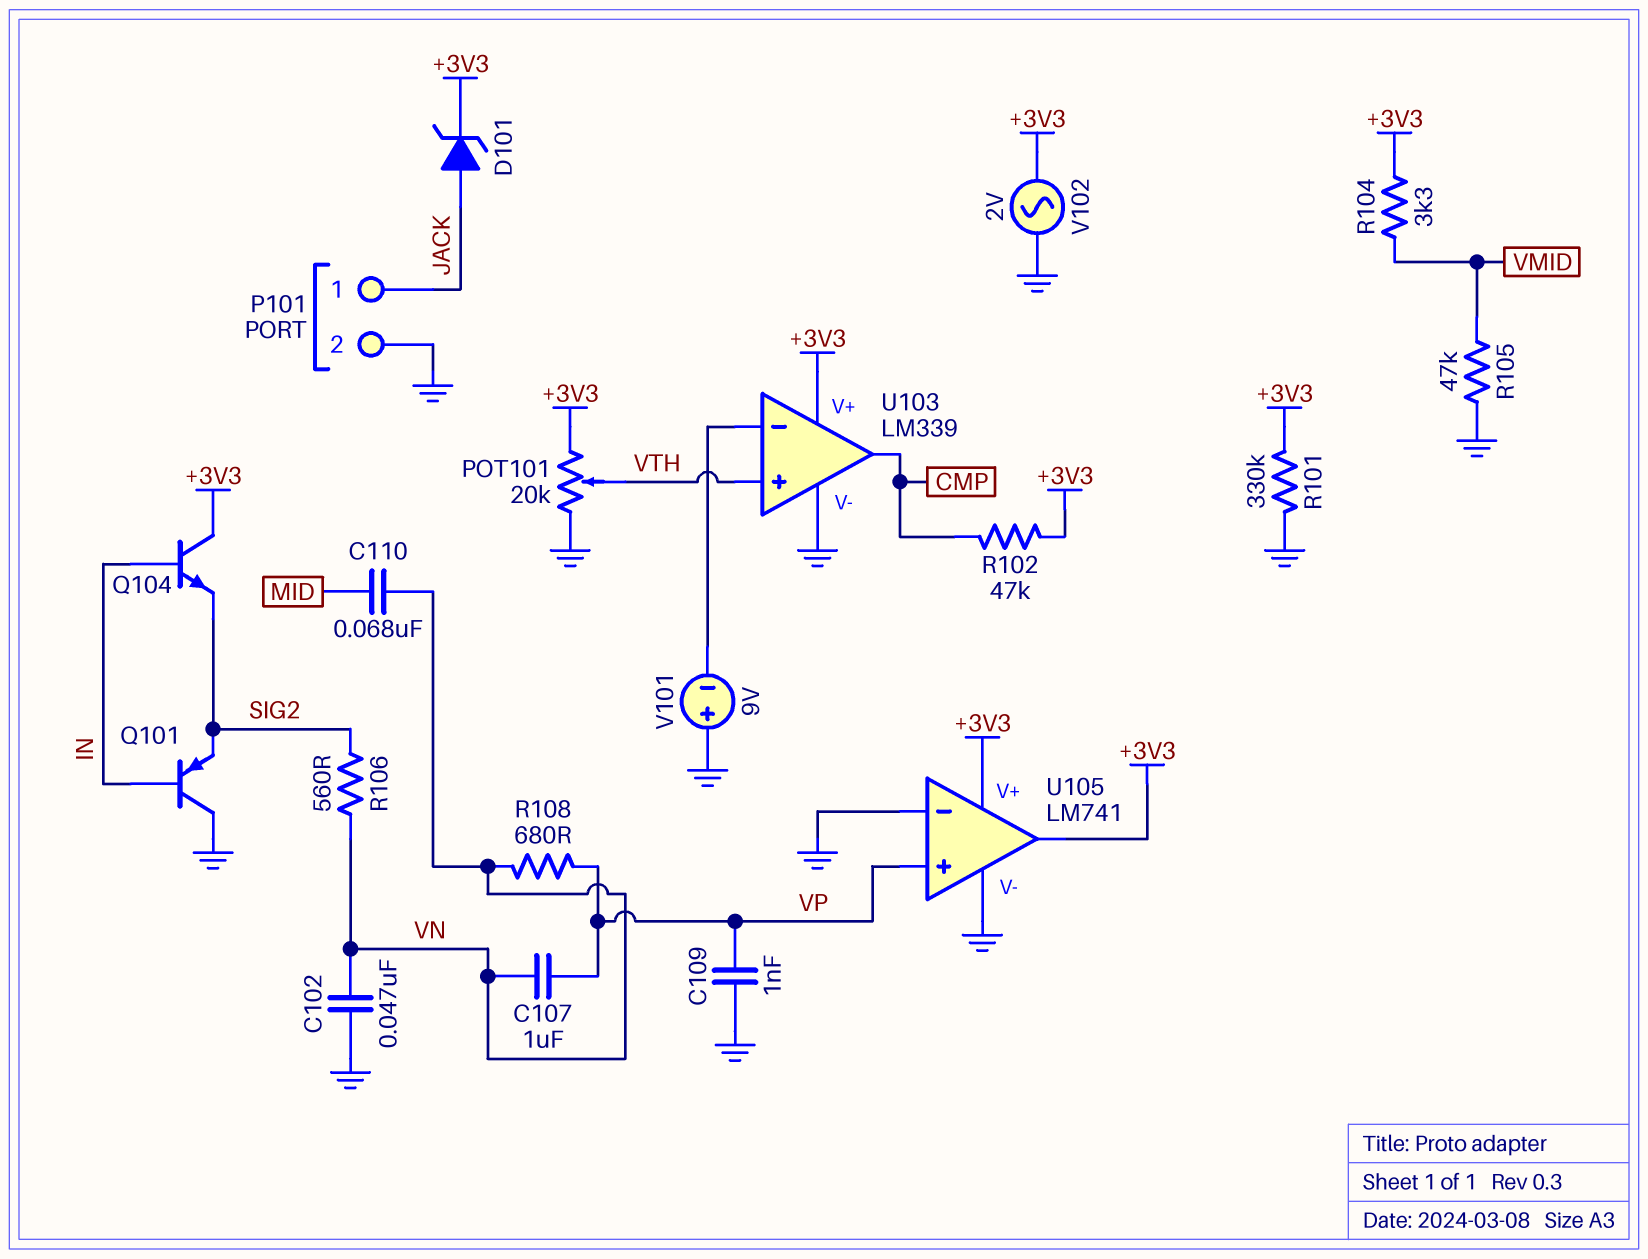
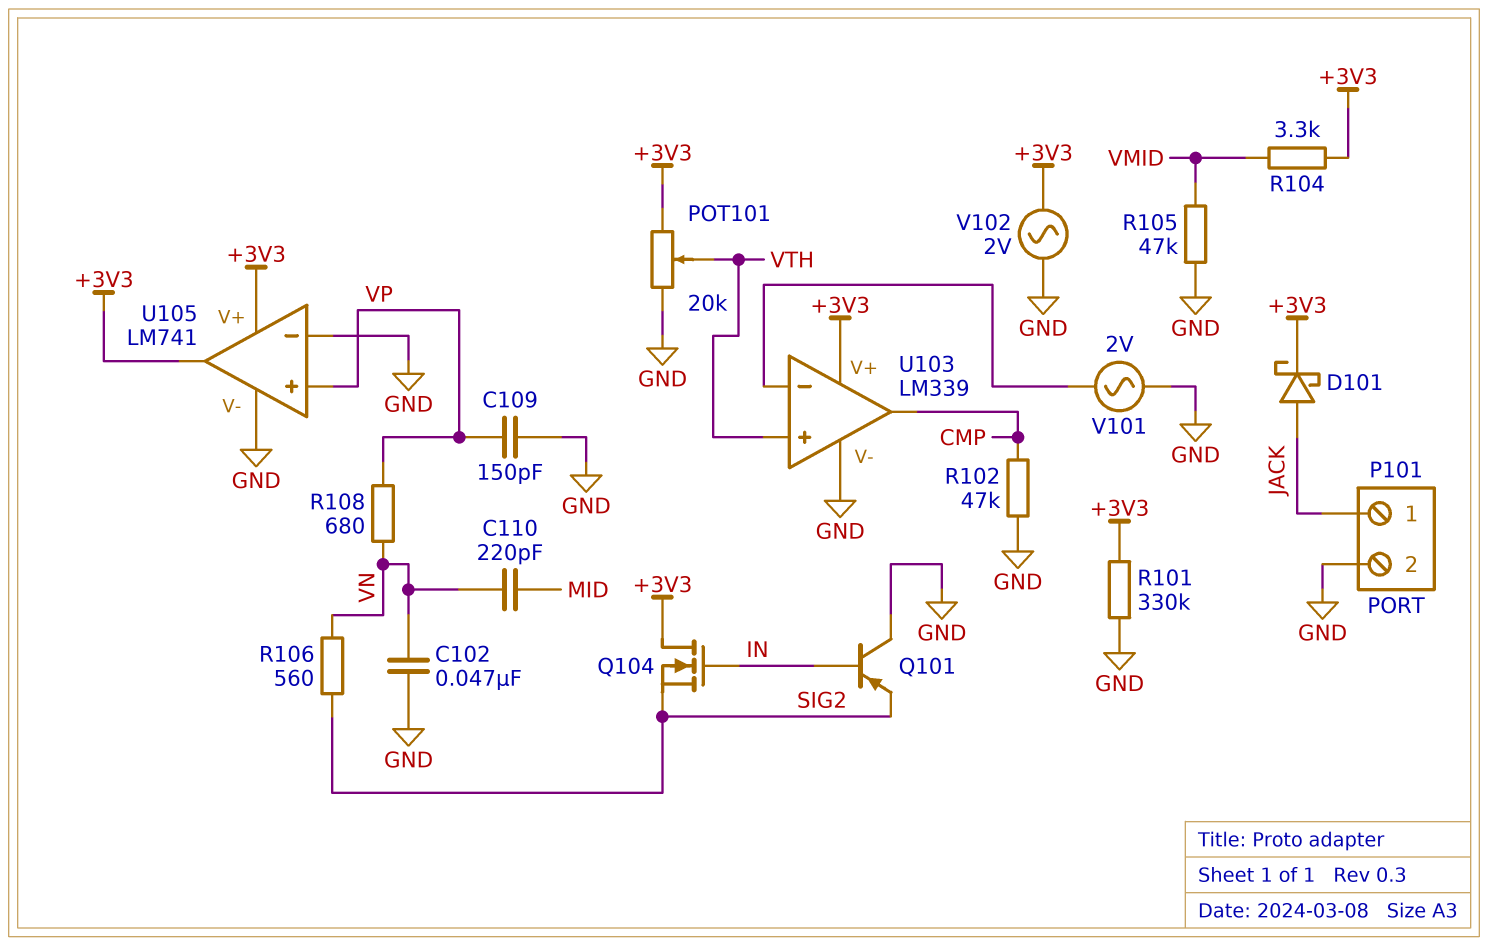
C107: 1uF (VN, VP) -> none
C109: 1nF (GND, VP) -> 150pF (GND, VP)
C110: 68nF (MID, VN) -> 220pF (MID, VN)
D101: zener (A JACK, K +3V3) -> schottky (A JACK, K +3V3)
Q104: NPN (B IN, C +3V3, E SIG2) -> NMOS (G IN, D +3V3, S SIG2)
R102: 47k (+3V3, CMP) -> 47k (CMP, GND)
V101: 9V (plus GND, minus U103/in-) -> AC 2V (GND, U103/in-)

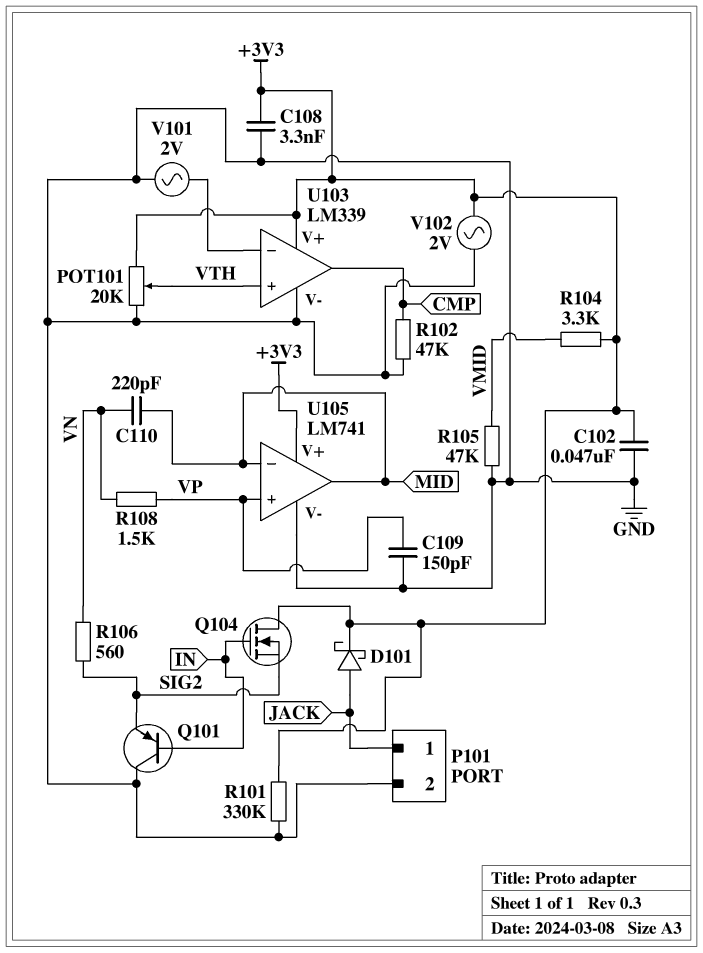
C102: 47nF (GND, VN) -> 47nF (+3V3, GND)
C108: none -> 3.3nF (+3V3, GND)
R108: 680 (VN, VP) -> 1.5k (VN, VP)
U105 pin in-: GND -> MID
U105 pin out: +3V3 -> MID

